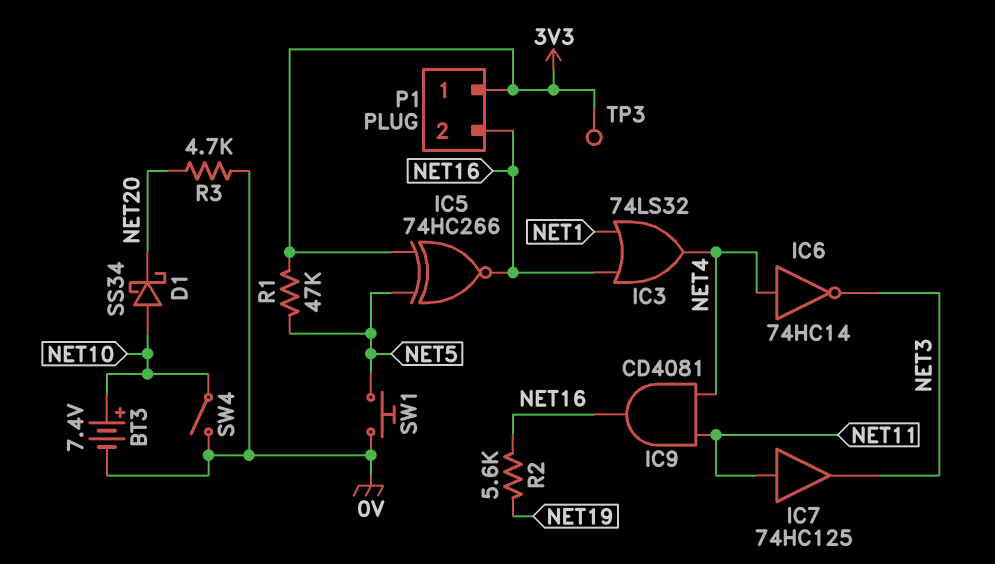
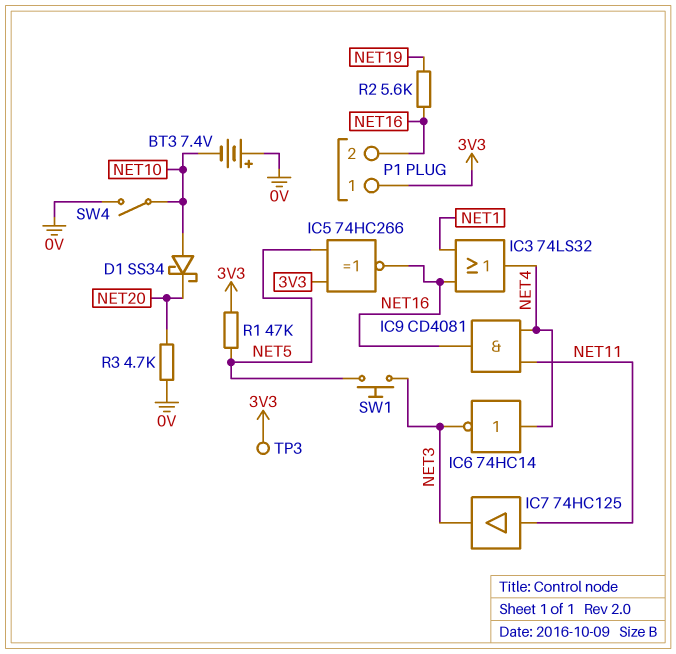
BT3: 7.4V (plus NET10, minus 0V) -> 7.4V (plus 0V, minus NET10)
SW1: button (0V, NET5) -> button (NET3, NET5)

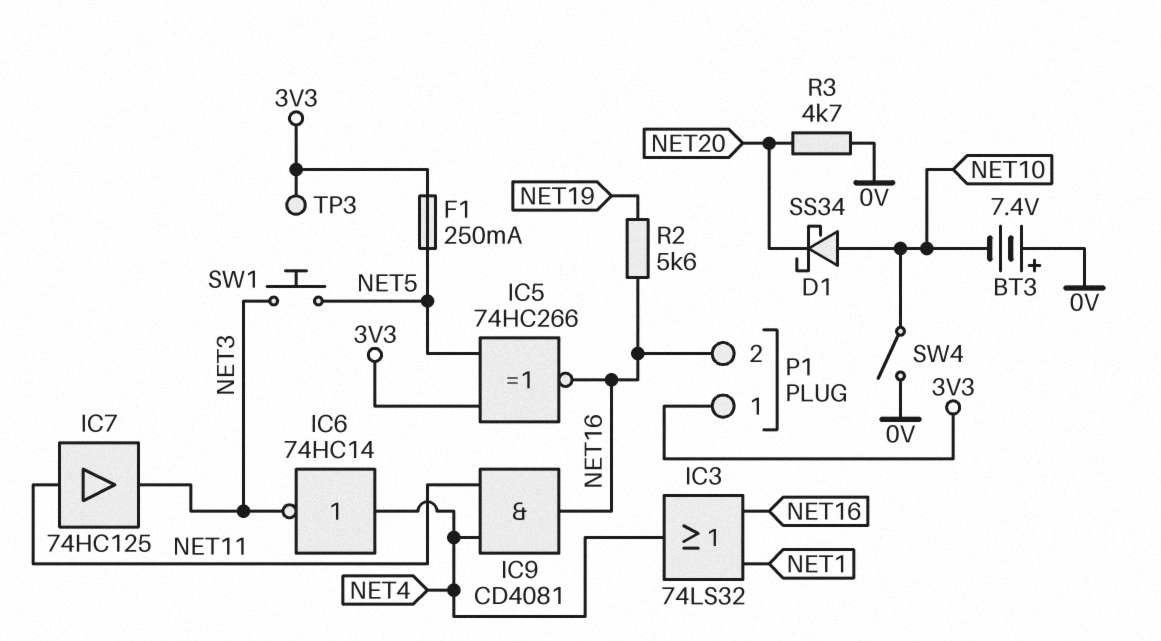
F1: none -> 250mA (3V3, NET5)
R1: 47k (3V3, NET5) -> none

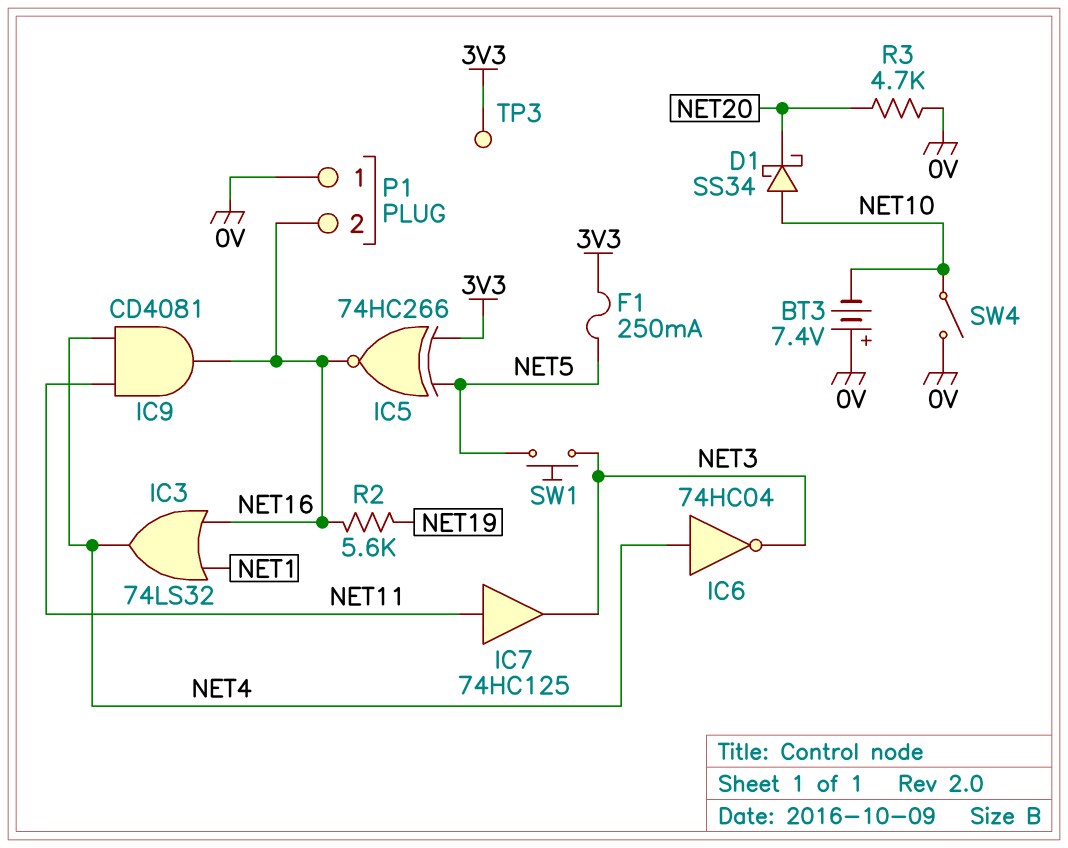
IC6: NOT 74HC14 (in NET4, out NET3) -> NOT 74HC04 (in NET4, out NET3)
P1 pin 1: 3V3 -> 0V

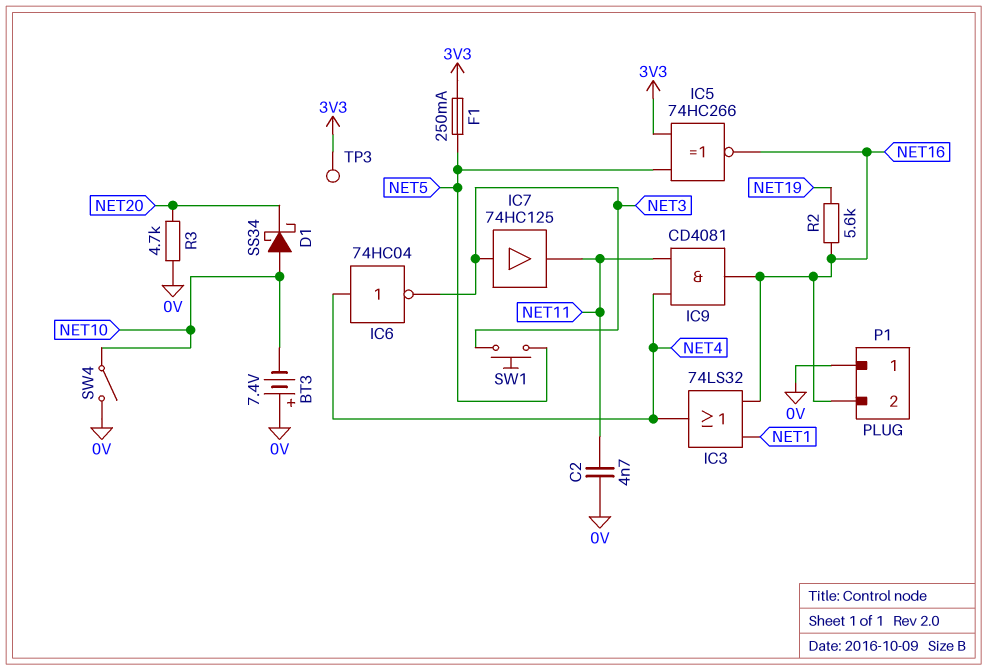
C2: none -> 4.7nF (0V, NET11)
IC7: buffer 74HC125 (in NET11, out NET3) -> buffer 74HC125 (in NET3, out NET11)

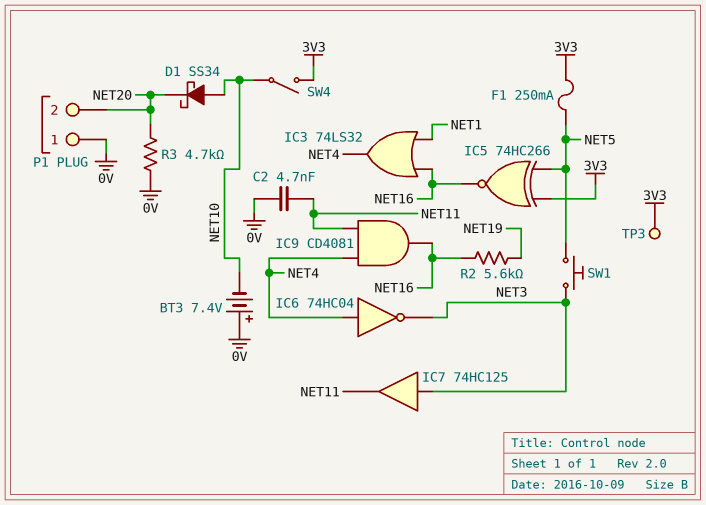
P1 pin 2: NET16 -> NET20
SW4: switch (0V, NET10) -> switch (3V3, NET10)

